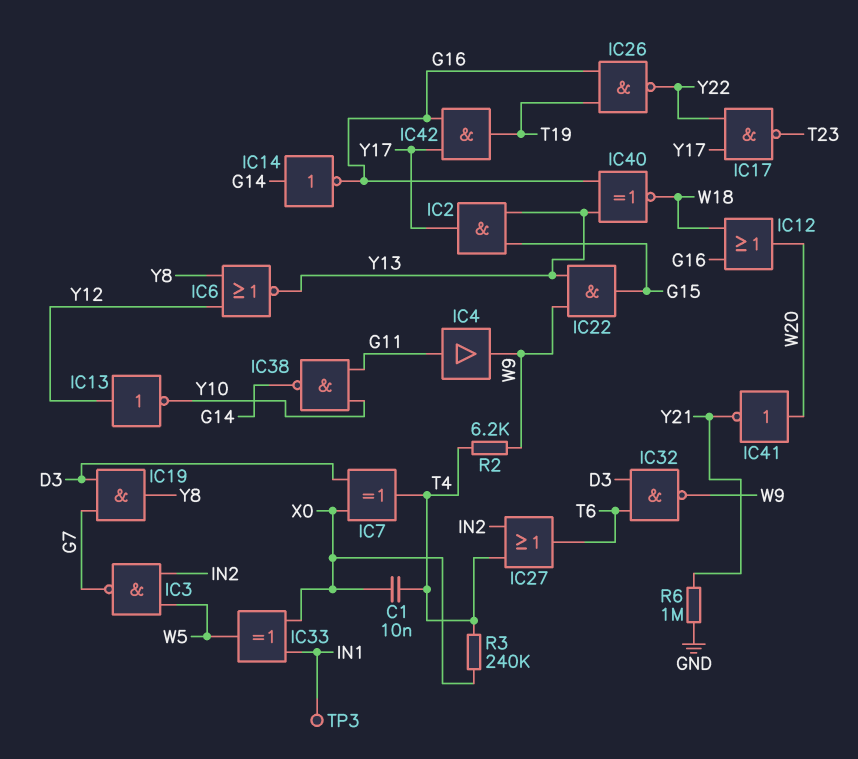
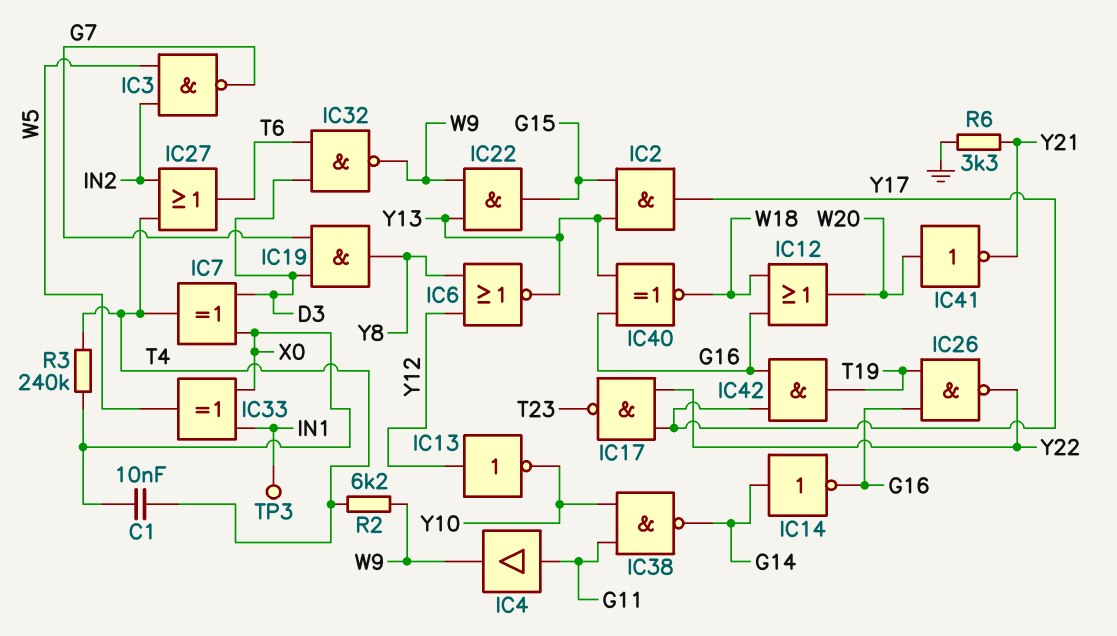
R6: 1M (GND, Y21) -> 3.3k (GND, Y21)

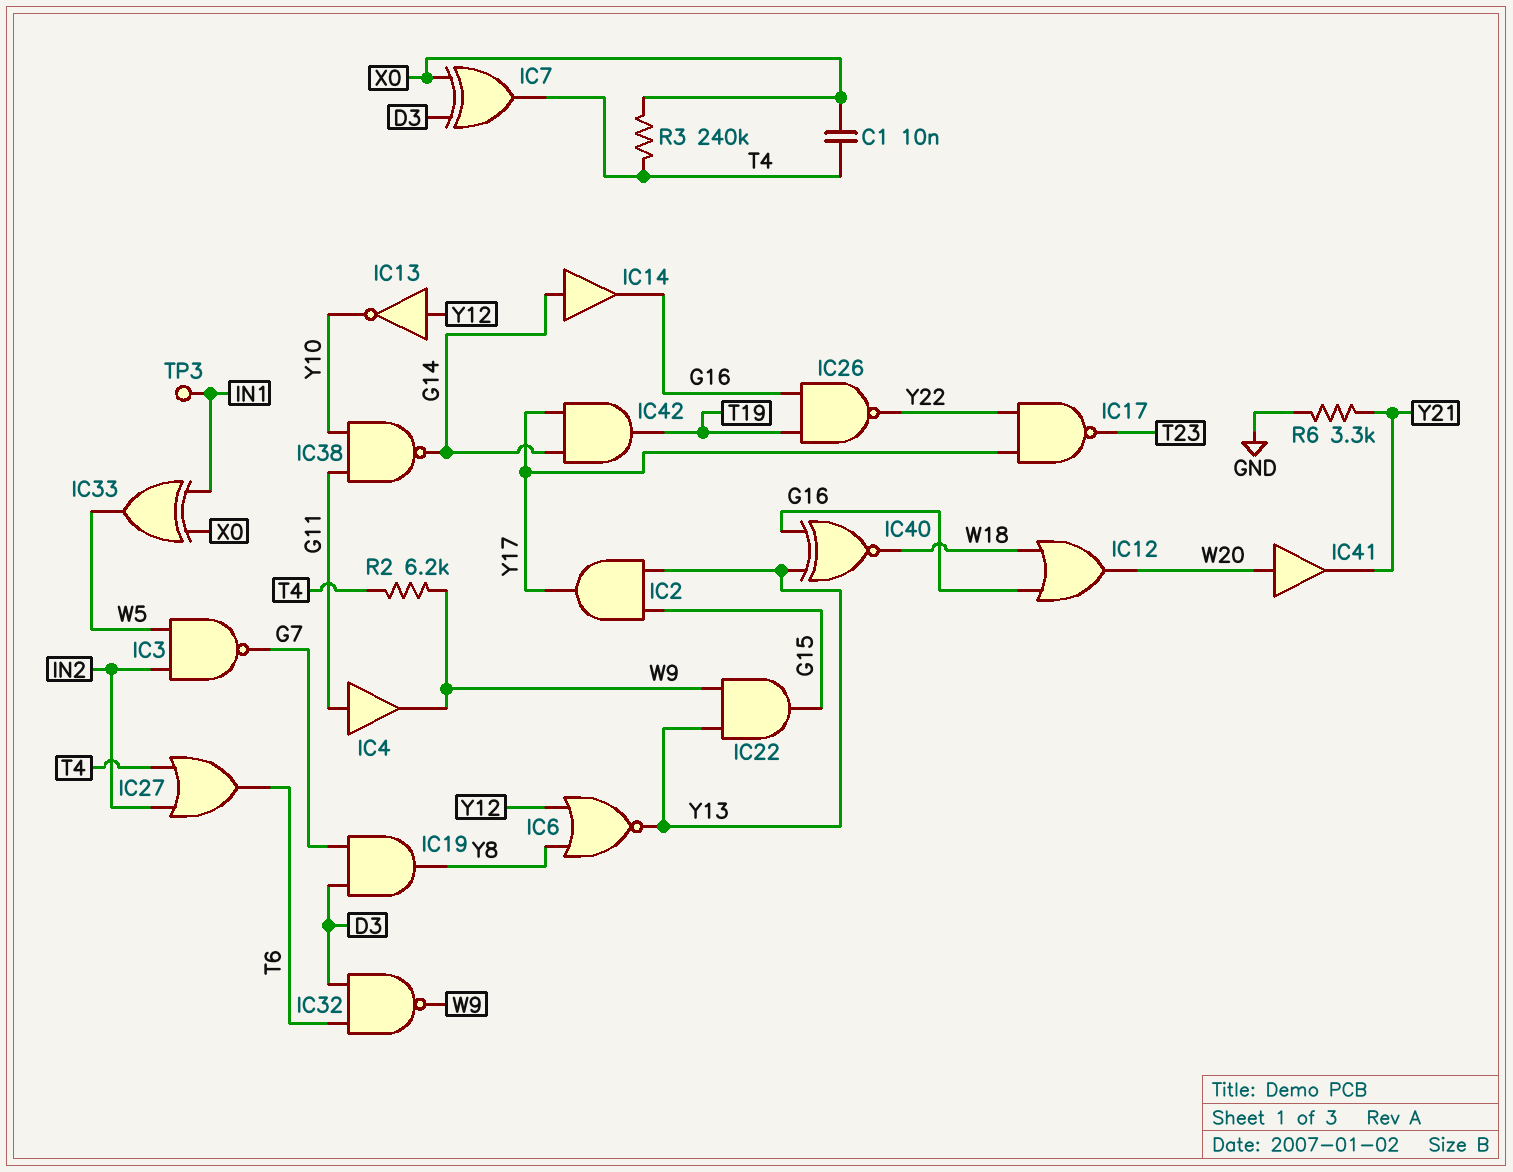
IC14: NOT (in G14, out G16) -> buffer (in G14, out G16)
IC41: NOT (in W20, out Y21) -> buffer (in W20, out Y21)
IC42: AND (in G16, in Y17, out T19) -> AND (in G14, in Y17, out T19)

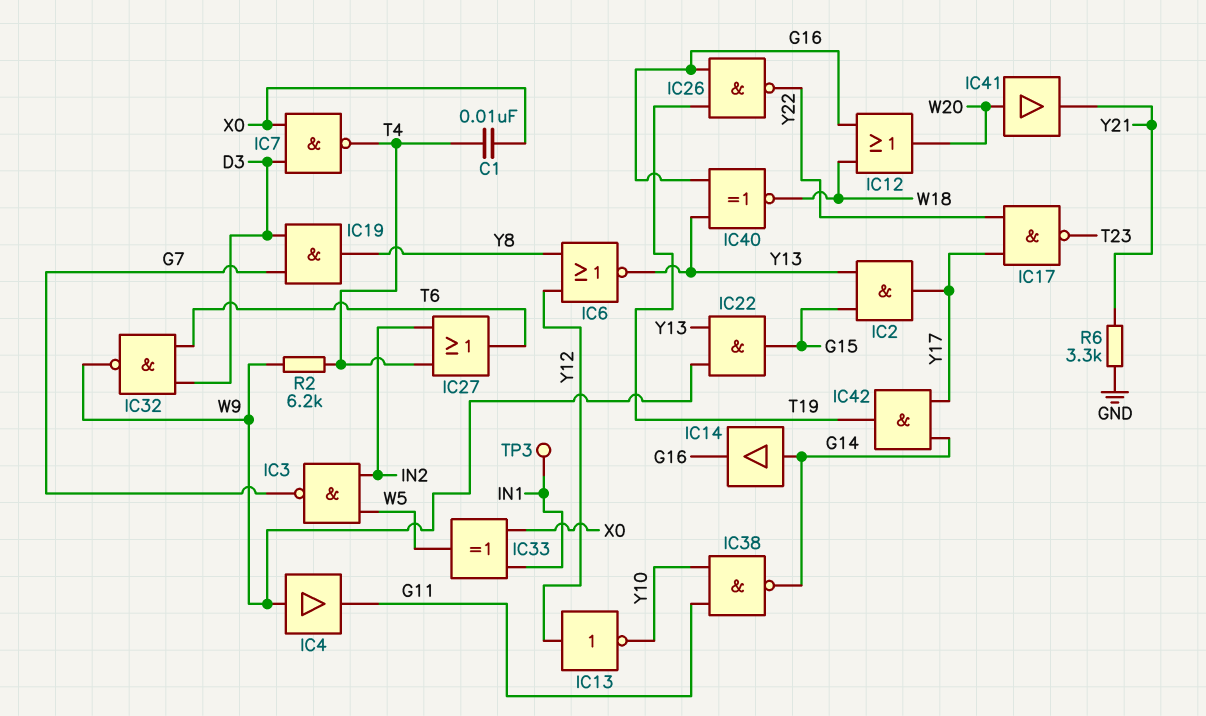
IC4: buffer (in G11, out W9) -> buffer (in W9, out G11)
IC7: XOR (in D3, in X0, out T4) -> NAND (in D3, in X0, out T4)
R3: 240k (T4, X0) -> none

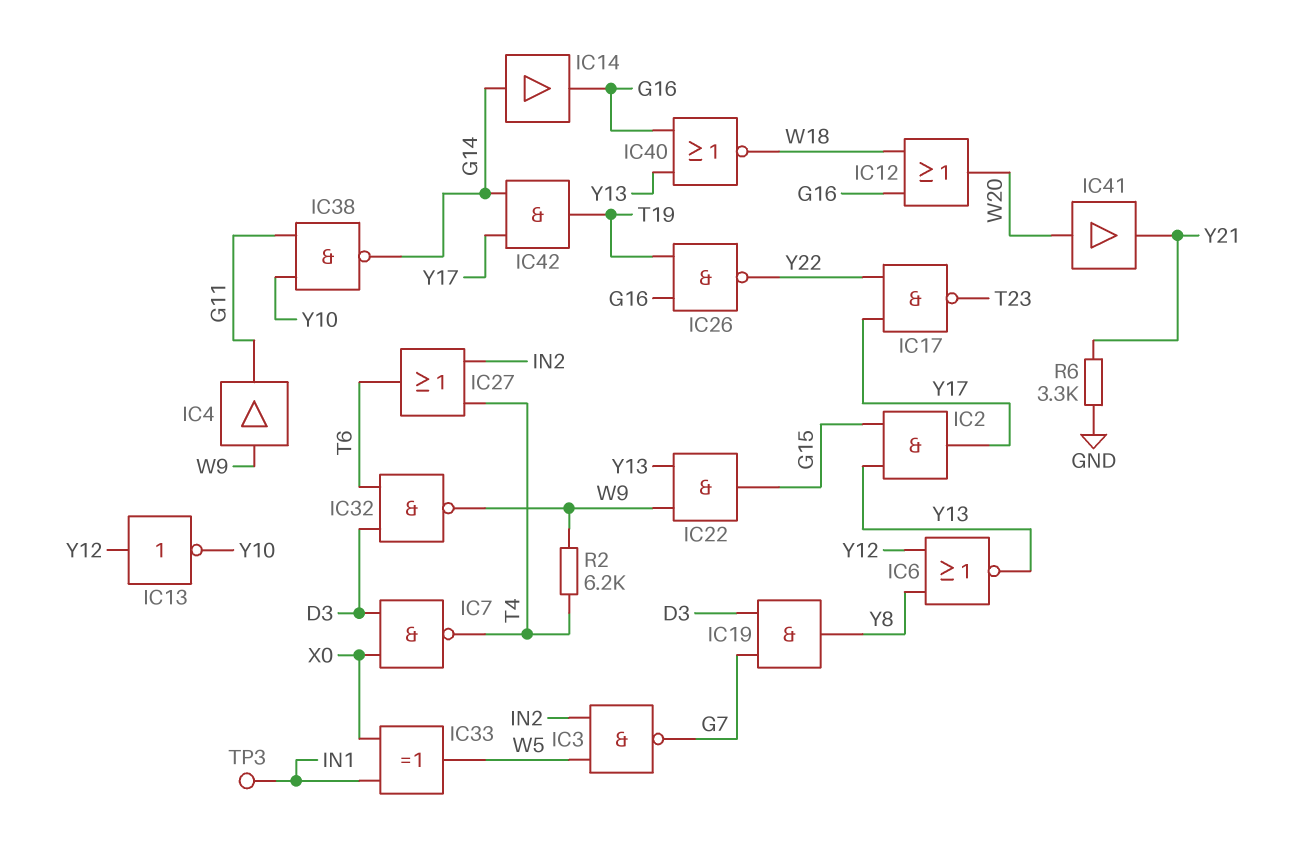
C1: 10nF (T4, X0) -> none
IC40: XNOR (in G16, in Y13, out W18) -> NOR (in G16, in Y13, out W18)

